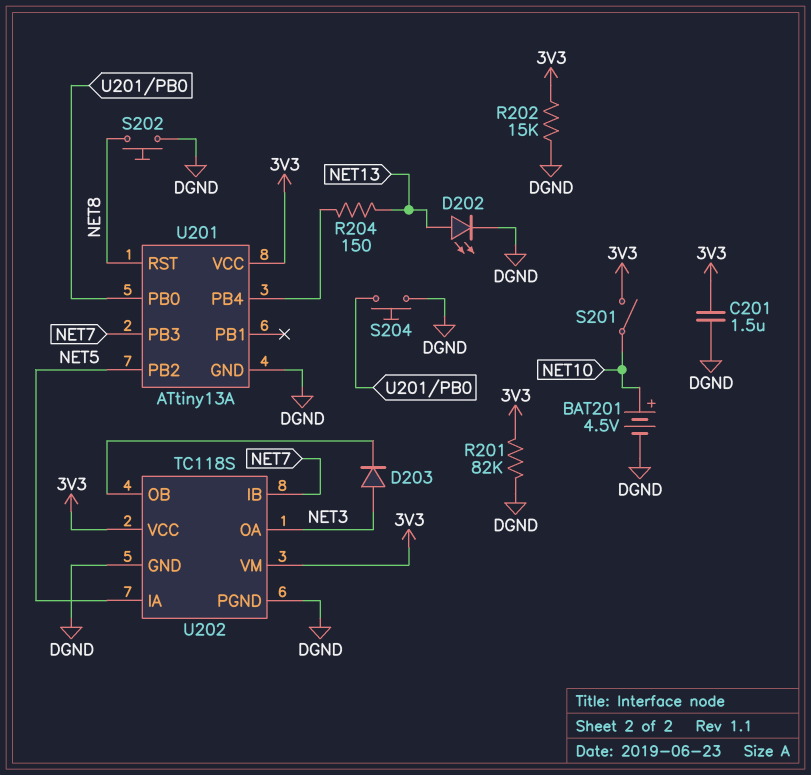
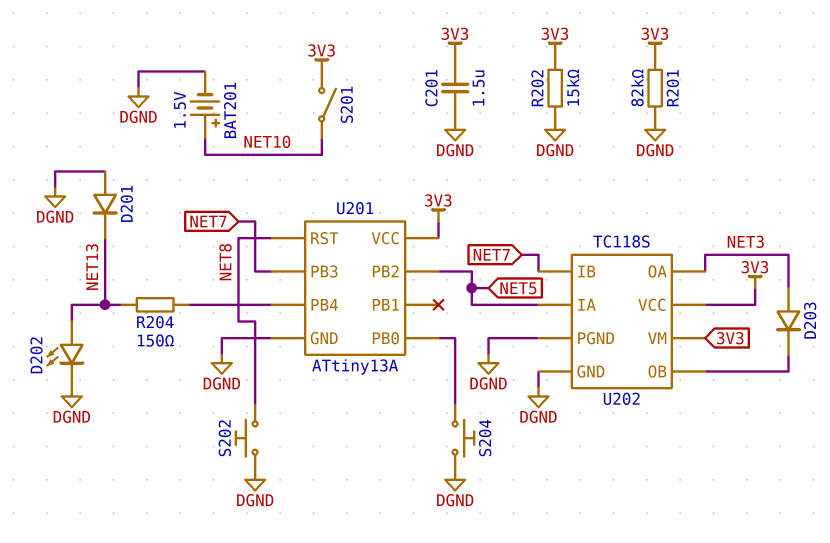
BAT201: 4.5V (plus NET10, minus DGND) -> 1.5V (plus NET10, minus DGND)
D201: none -> diode (A DGND, K NET13)

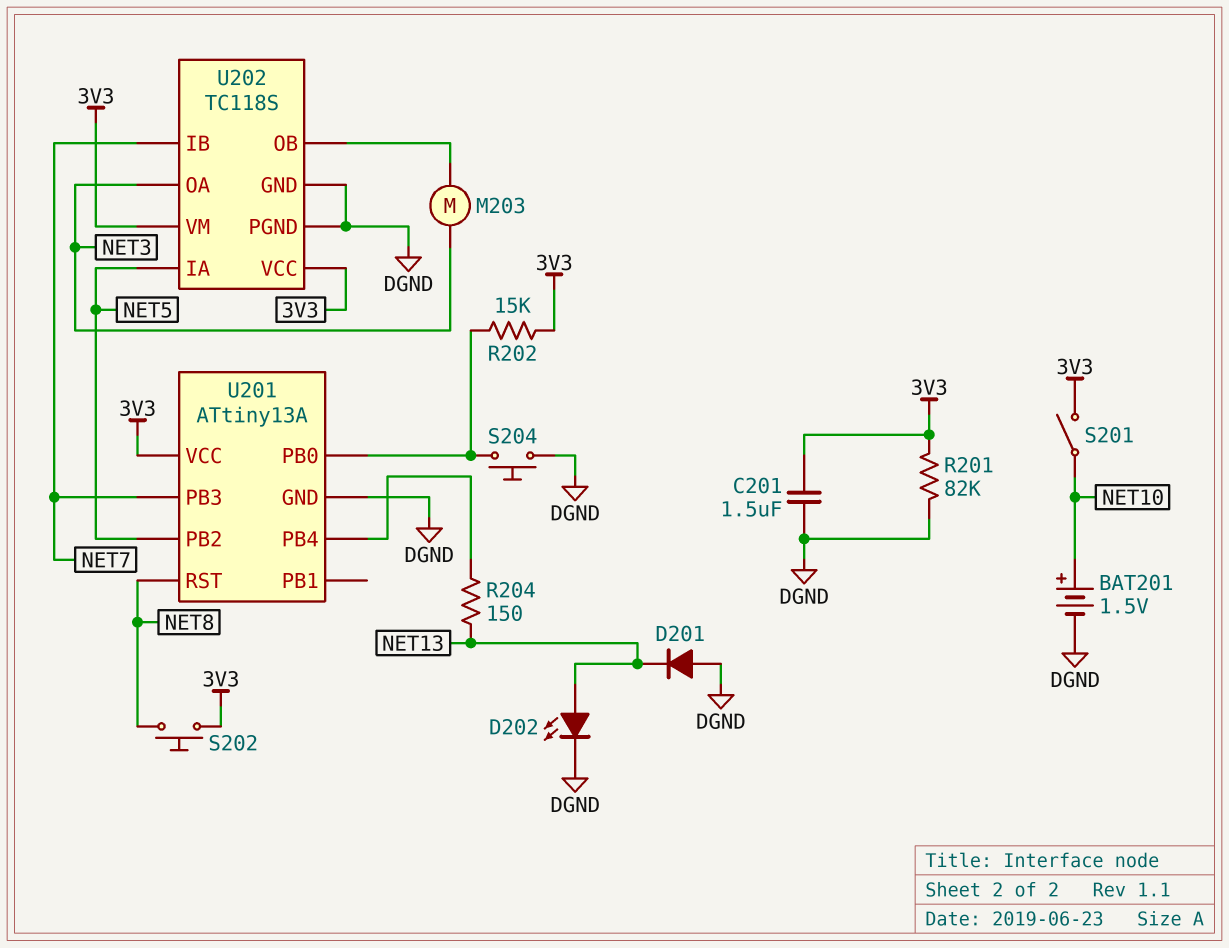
D203: diode (A NET3, K U202/OB) -> none
M203: none -> motor (NET3, U202/OB)
R202: 15k (3V3, DGND) -> 15k (3V3, U201/PB0)
S202: button (DGND, NET8) -> button (3V3, NET8)

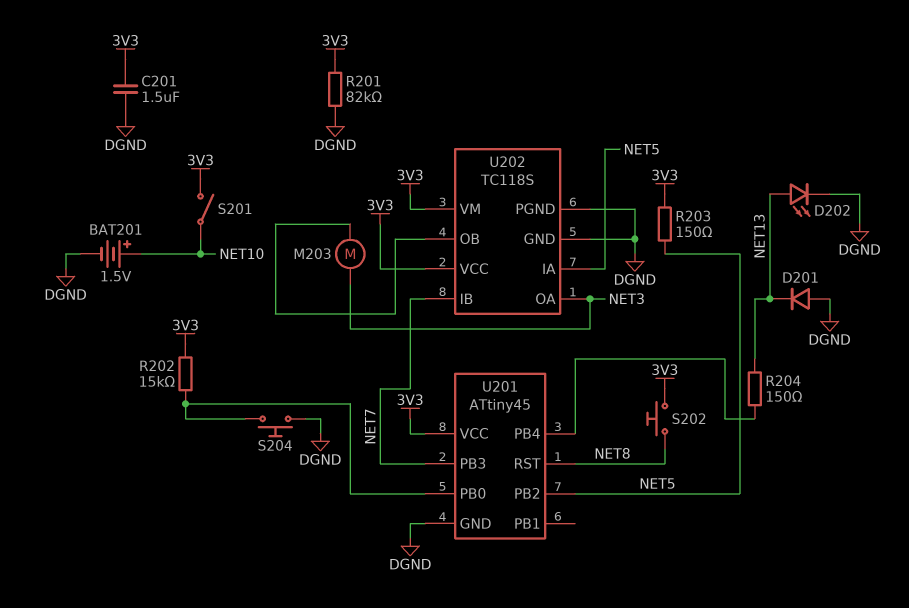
R203: none -> 150 (3V3, NET5)
U201: ATtiny13A -> ATtiny45

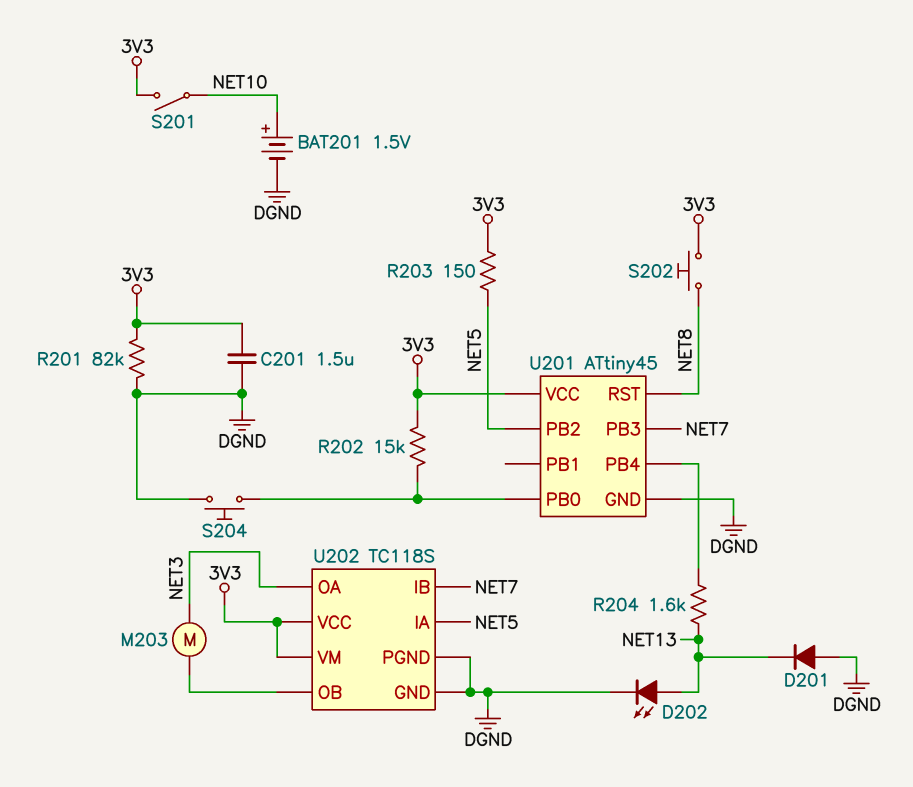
R204: 150 (NET13, U201/PB4) -> 1.6k (NET13, U201/PB4)

